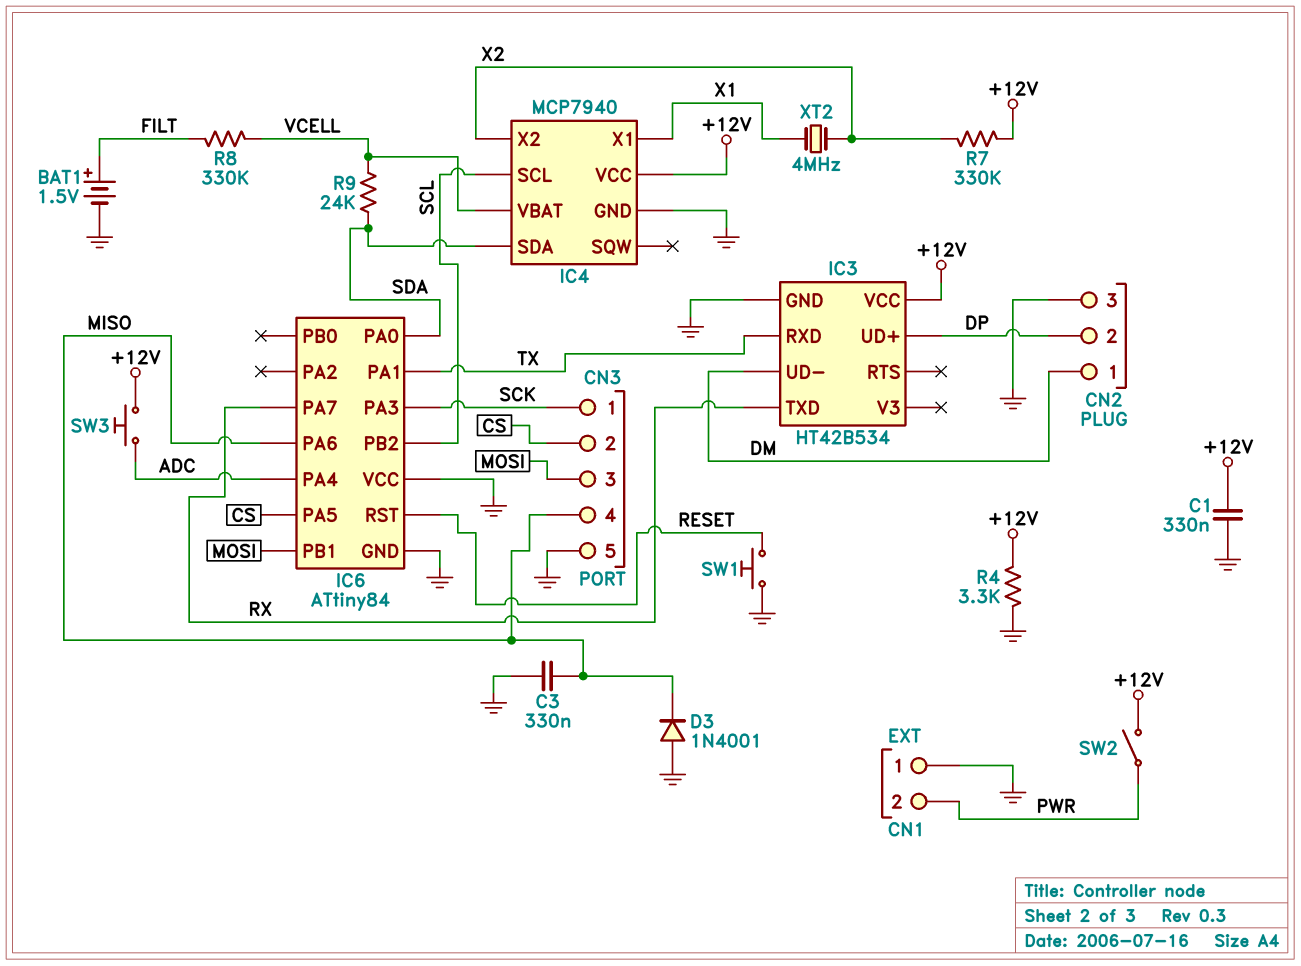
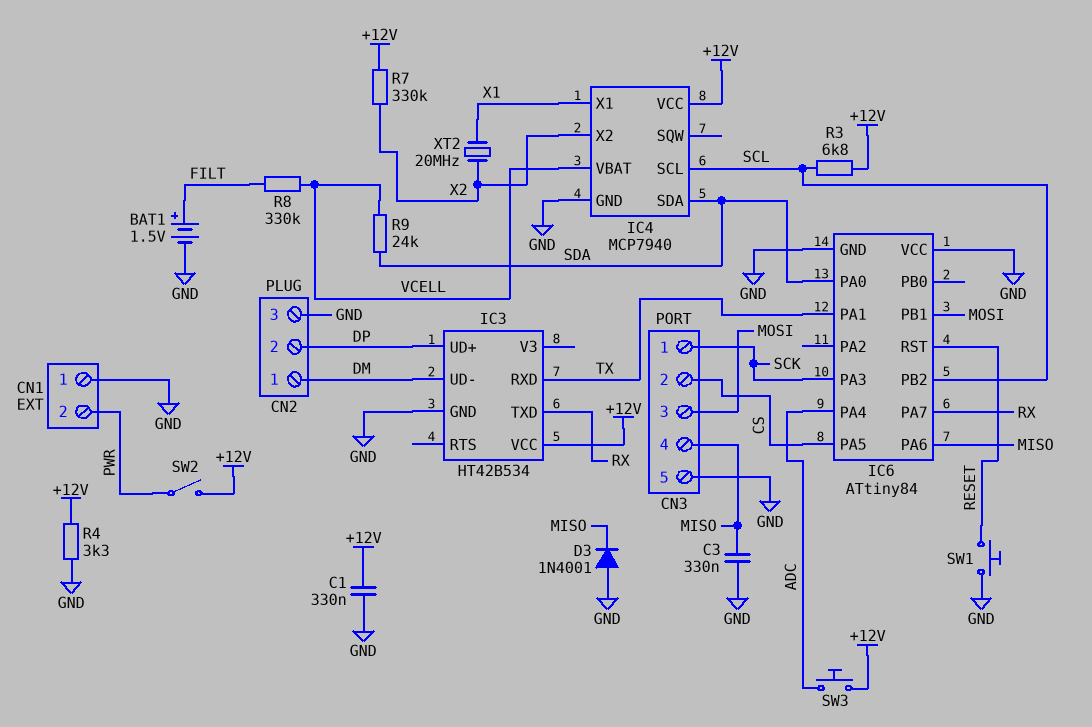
R3: none -> 6.8k (+12V, SCL)
XT2: 4MHz (X1, X2) -> 20MHz (X1, X2)

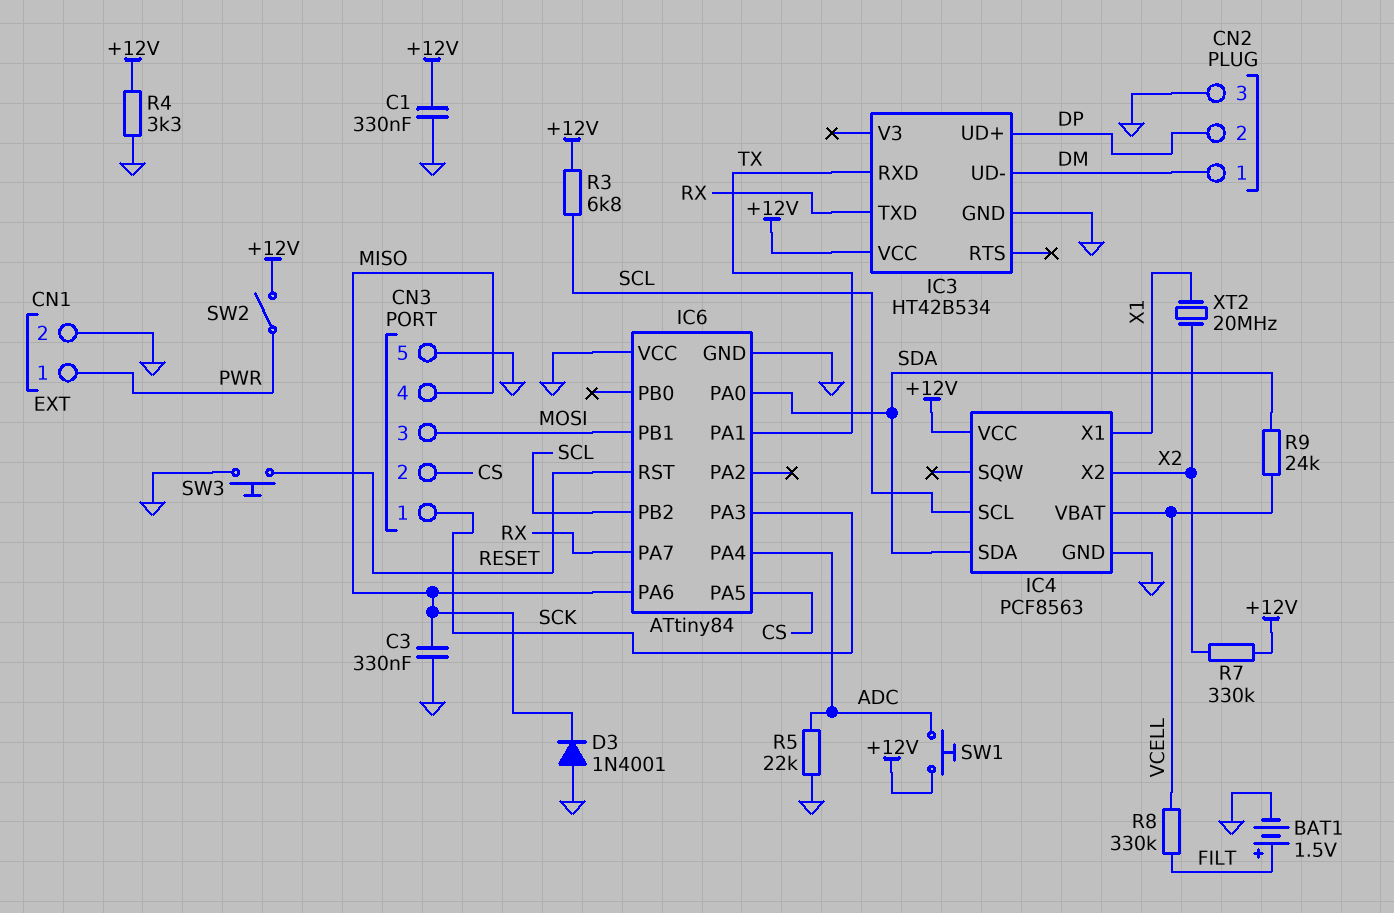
CN1 pin 1: GND -> PWR
CN1 pin 2: PWR -> GND
IC4: MCP7940 -> PCF8563
R5: none -> 22k (ADC, GND)
SW1: button (GND, RESET) -> button (+12V, ADC)
SW3: button (+12V, ADC) -> button (GND, RESET)

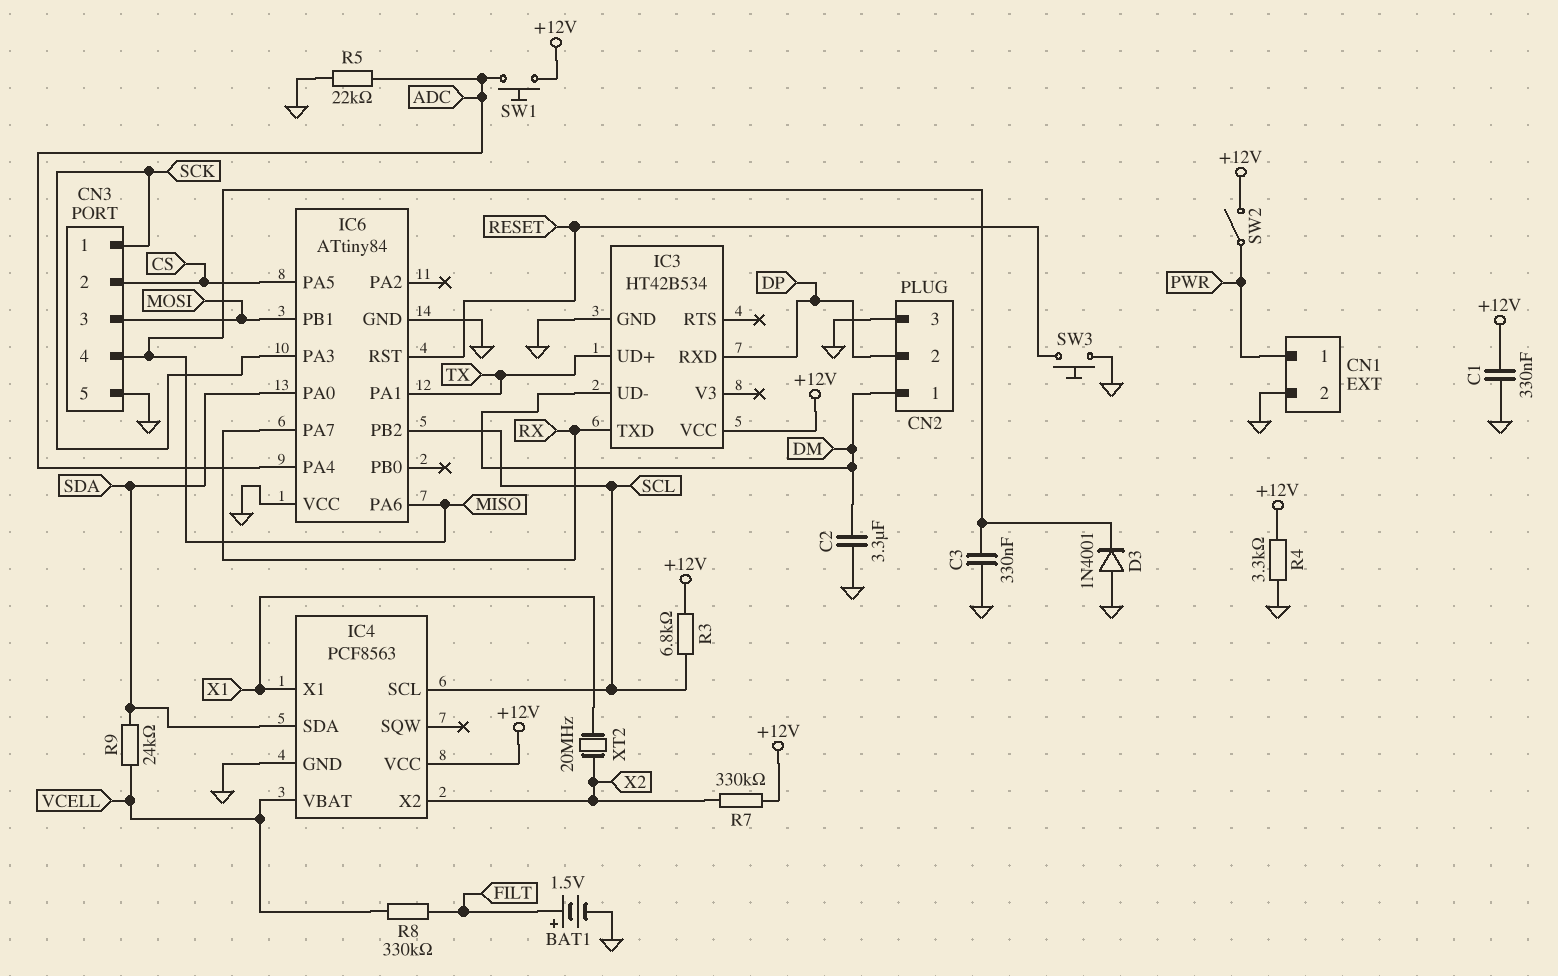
C2: none -> 3.3uF (DM, GND)
IC3 pin RXD: TX -> DP
IC3 pin UD+: DP -> TX

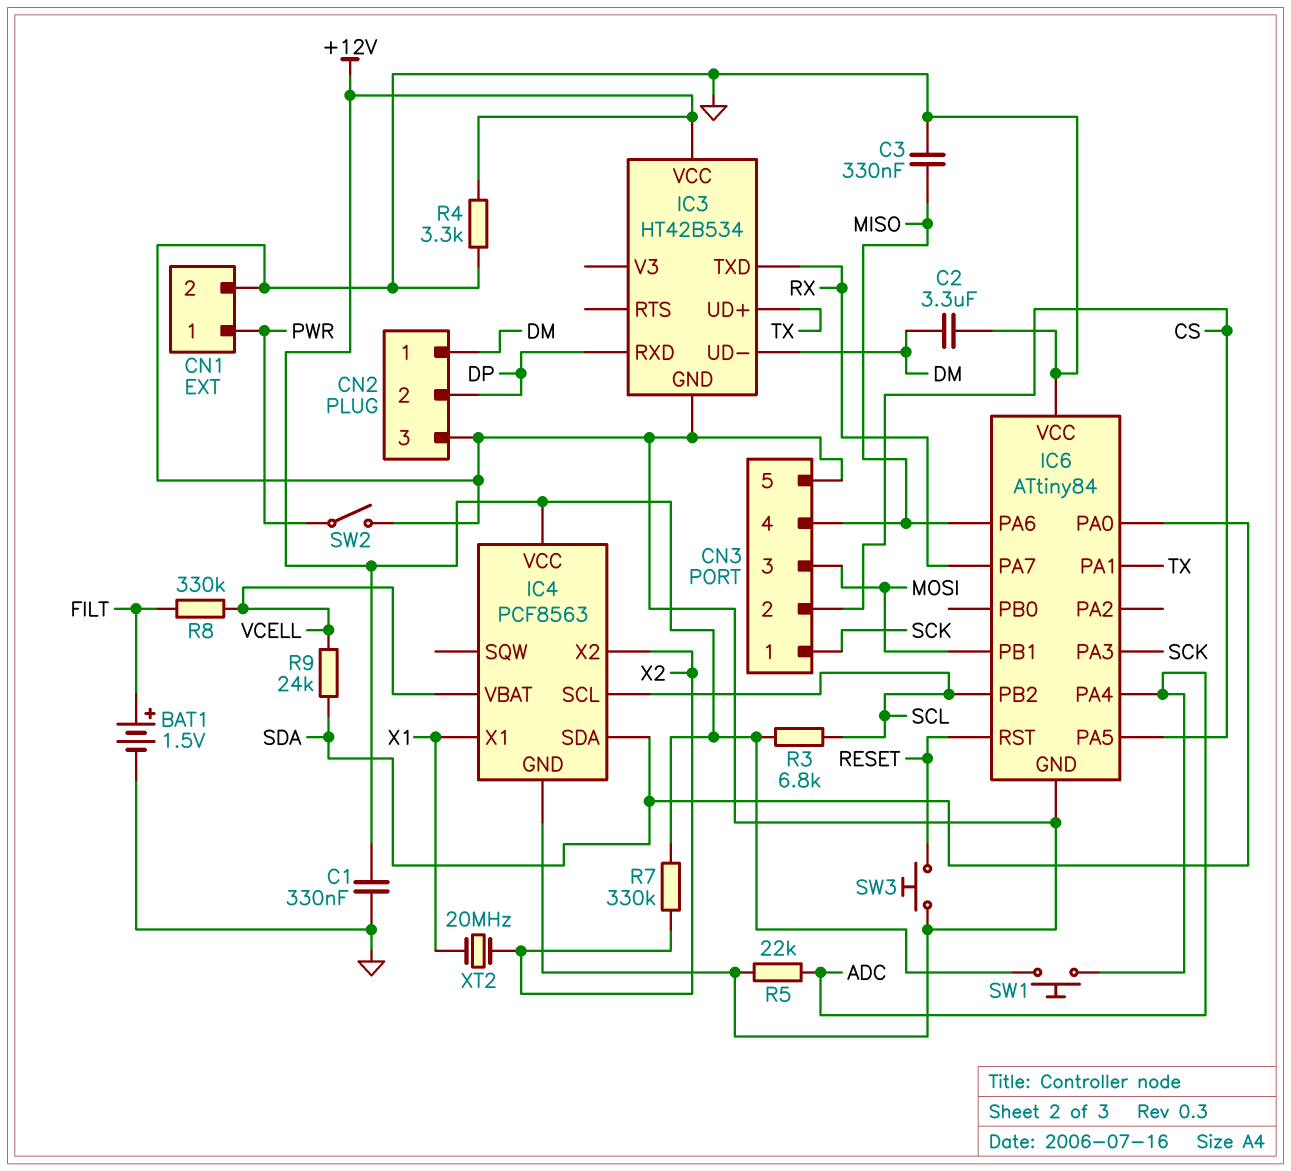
D3: diode 1N4001 (A GND, K MISO) -> none
SW2: switch (+12V, PWR) -> switch (GND, PWR)

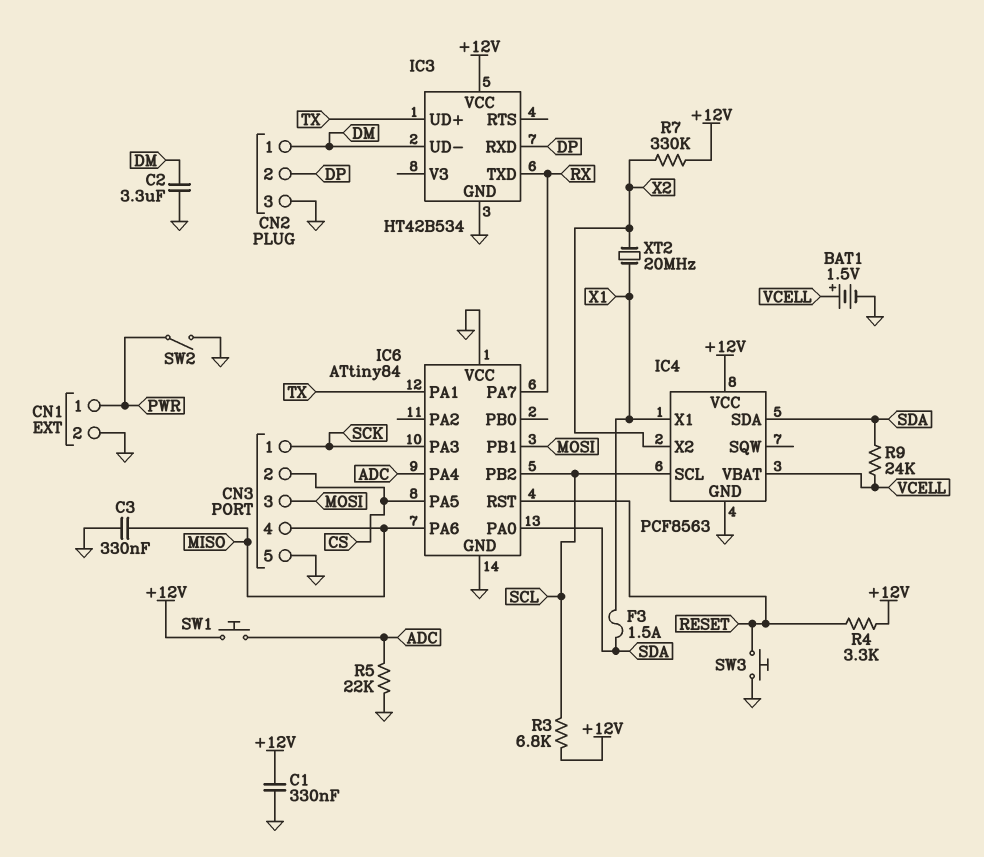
BAT1: 1.5V (plus FILT, minus GND) -> 1.5V (plus VCELL, minus GND)
F3: none -> 1.5A (SDA, X1)
R4: 3.3k (+12V, GND) -> 3.3k (+12V, RESET)
R8: 330k (FILT, VCELL) -> none

